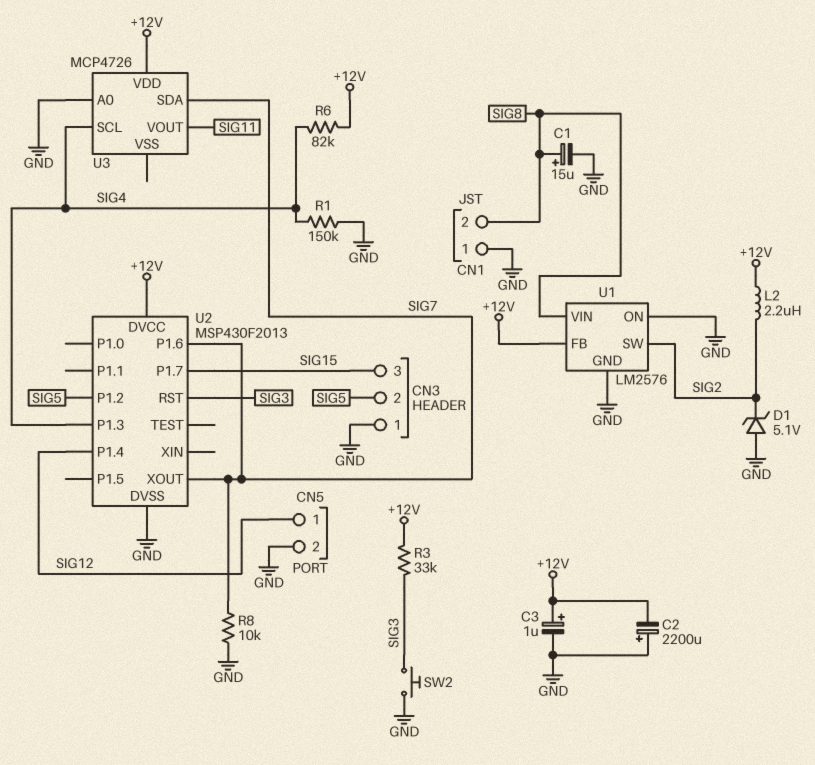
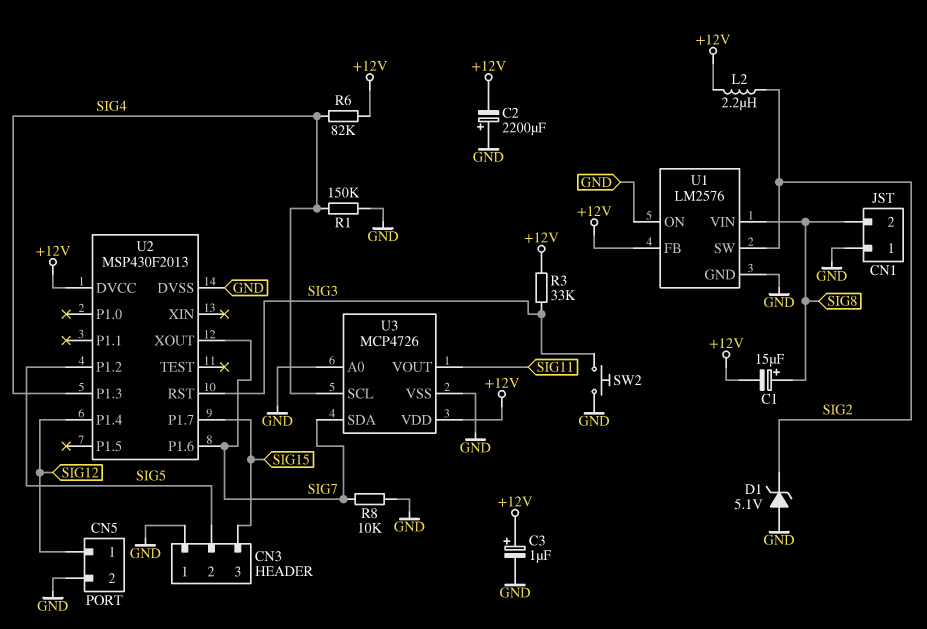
C1: 15uF (plus SIG8, minus GND) -> 15uF (plus SIG8, minus +12V)
U3 pin VSS: none -> GND

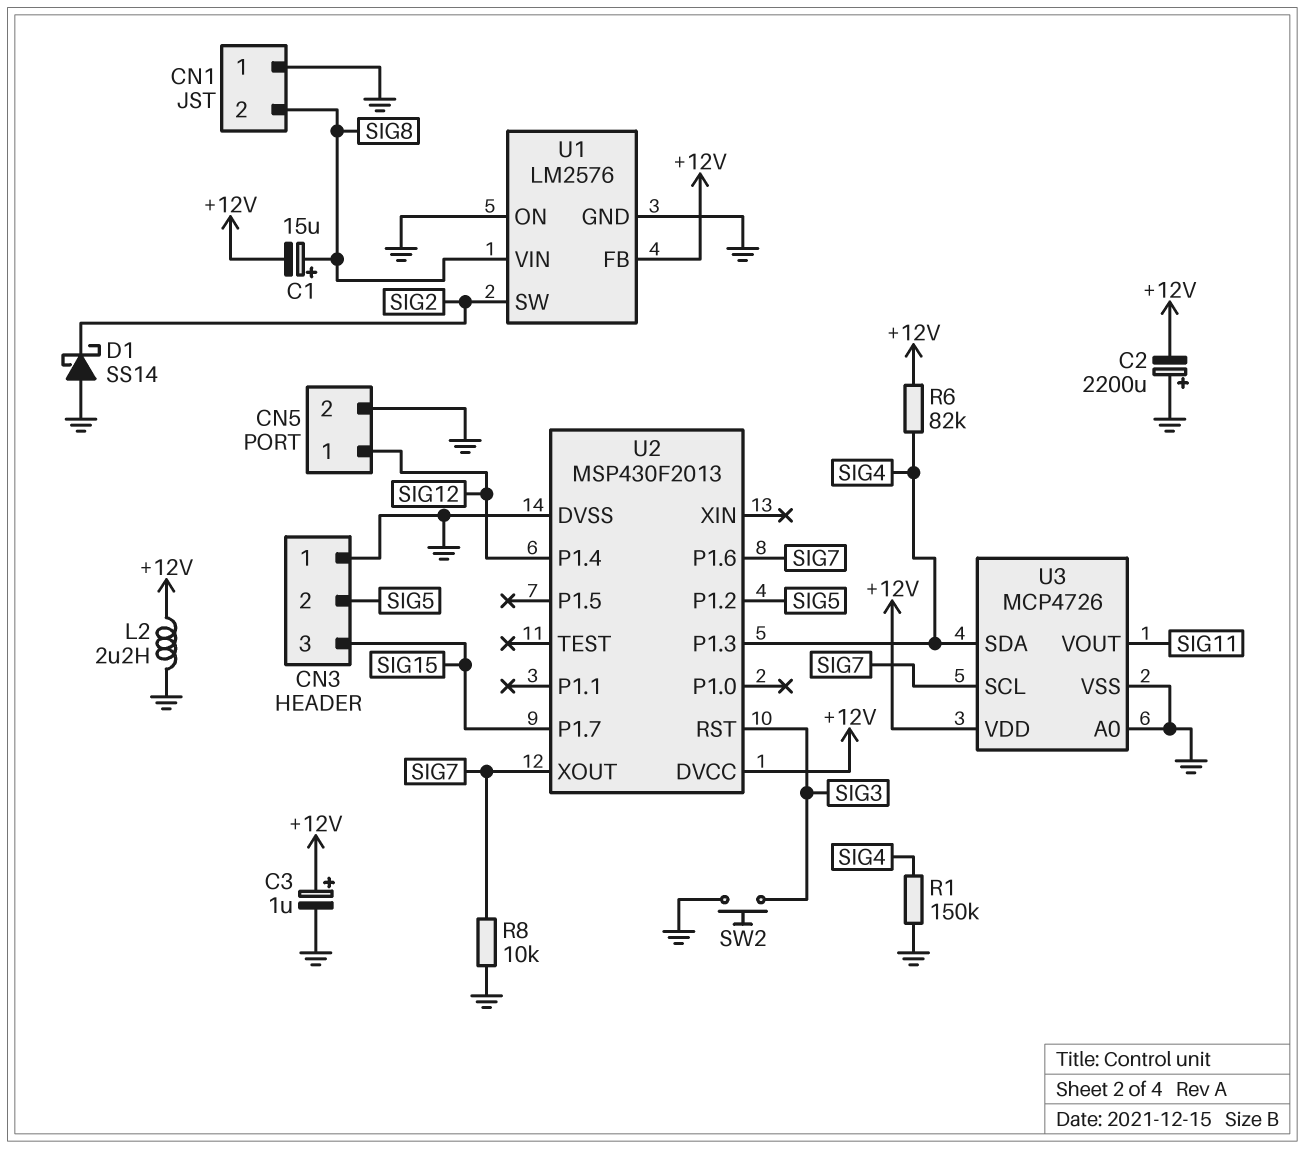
D1: zener 5.1V (A GND, K SIG2) -> schottky SS14 (A GND, K SIG2)
L2: 2.2uH (+12V, SIG2) -> 2.2uH (+12V, GND)
R3: 33k (+12V, SIG3) -> none
U3 pin SCL: SIG4 -> SIG7
U3 pin SDA: SIG7 -> SIG4

